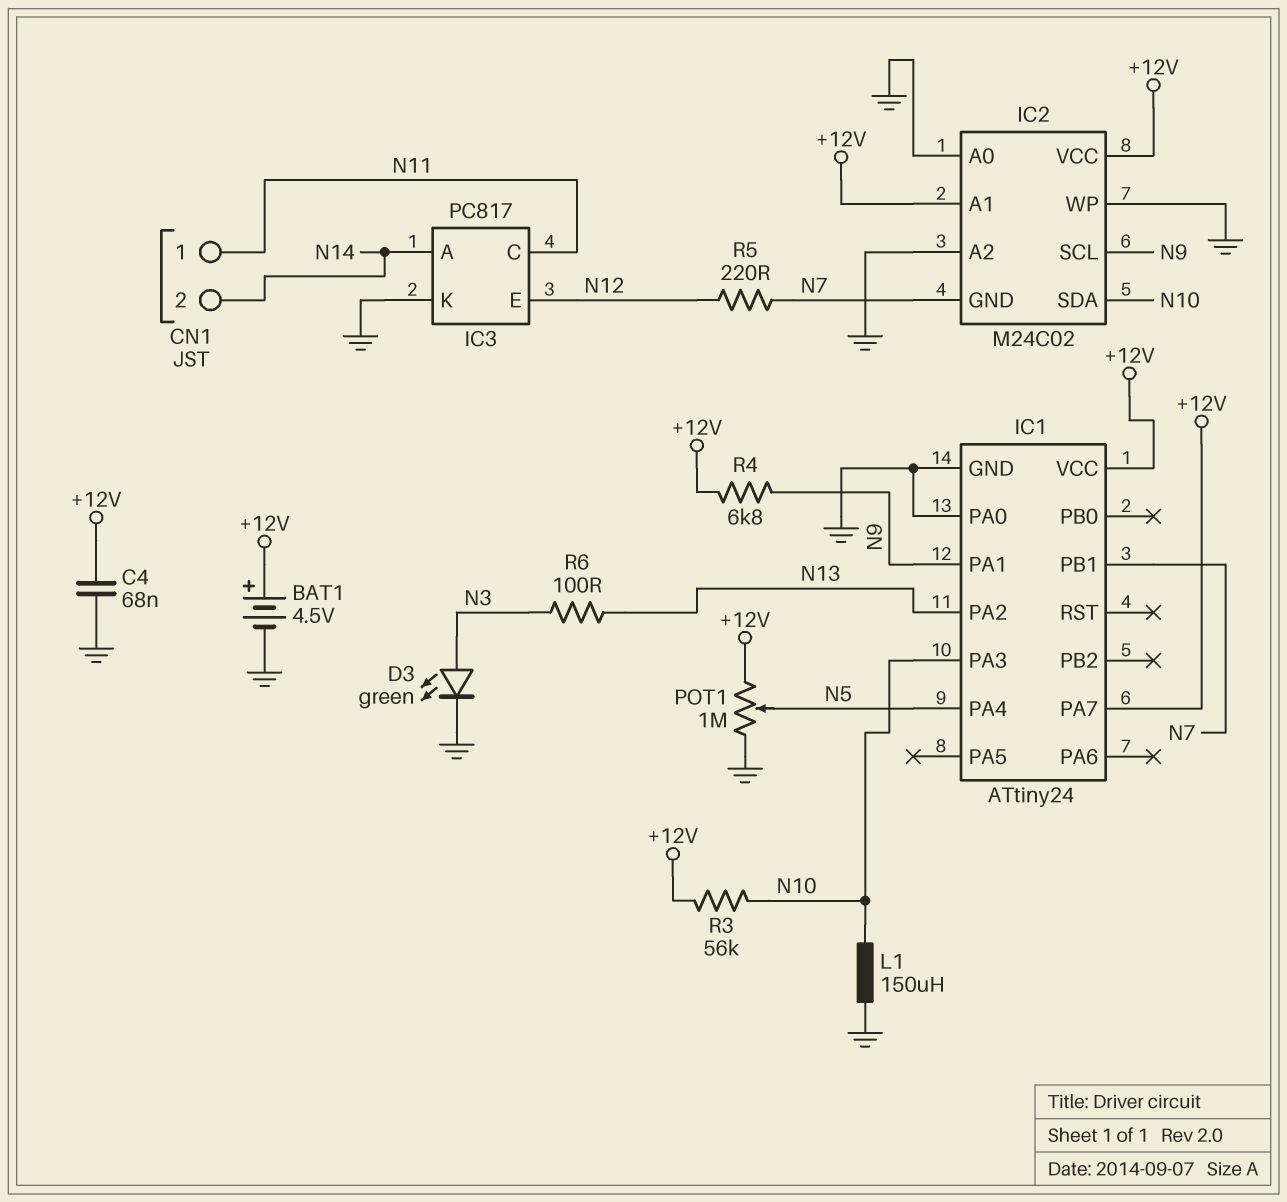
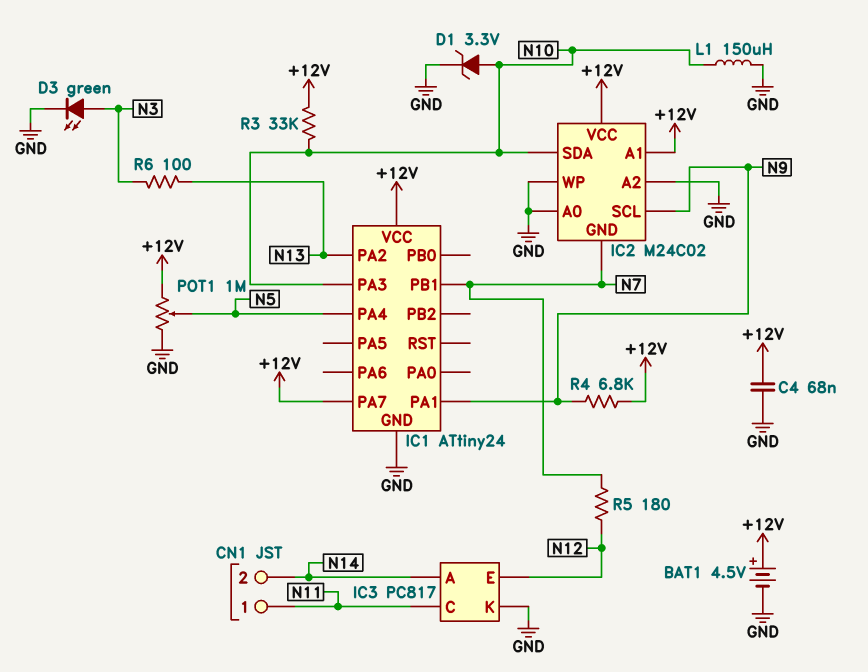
D1: none -> zener 3.3V (A N10, K GND)
IC1 pin PA0: GND -> none
R3: 56k (+12V, N10) -> 33k (+12V, N10)
R5: 220 (N7, N12) -> 180 (N7, N12)

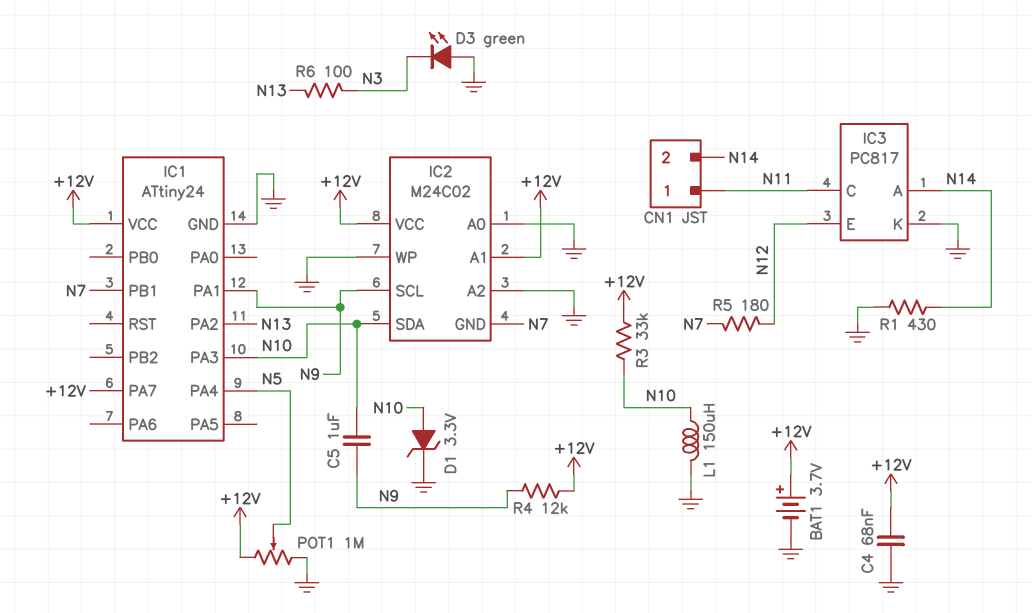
BAT1: 4.5V (plus +12V, minus GND) -> 3.7V (plus +12V, minus GND)
C5: none -> 1uF (N9, N10)
D3: LED green (A N3, K GND) -> LED green (A GND, K N3)
R1: none -> 430 (GND, N14)
R4: 6.8k (+12V, N9) -> 12k (+12V, N9)

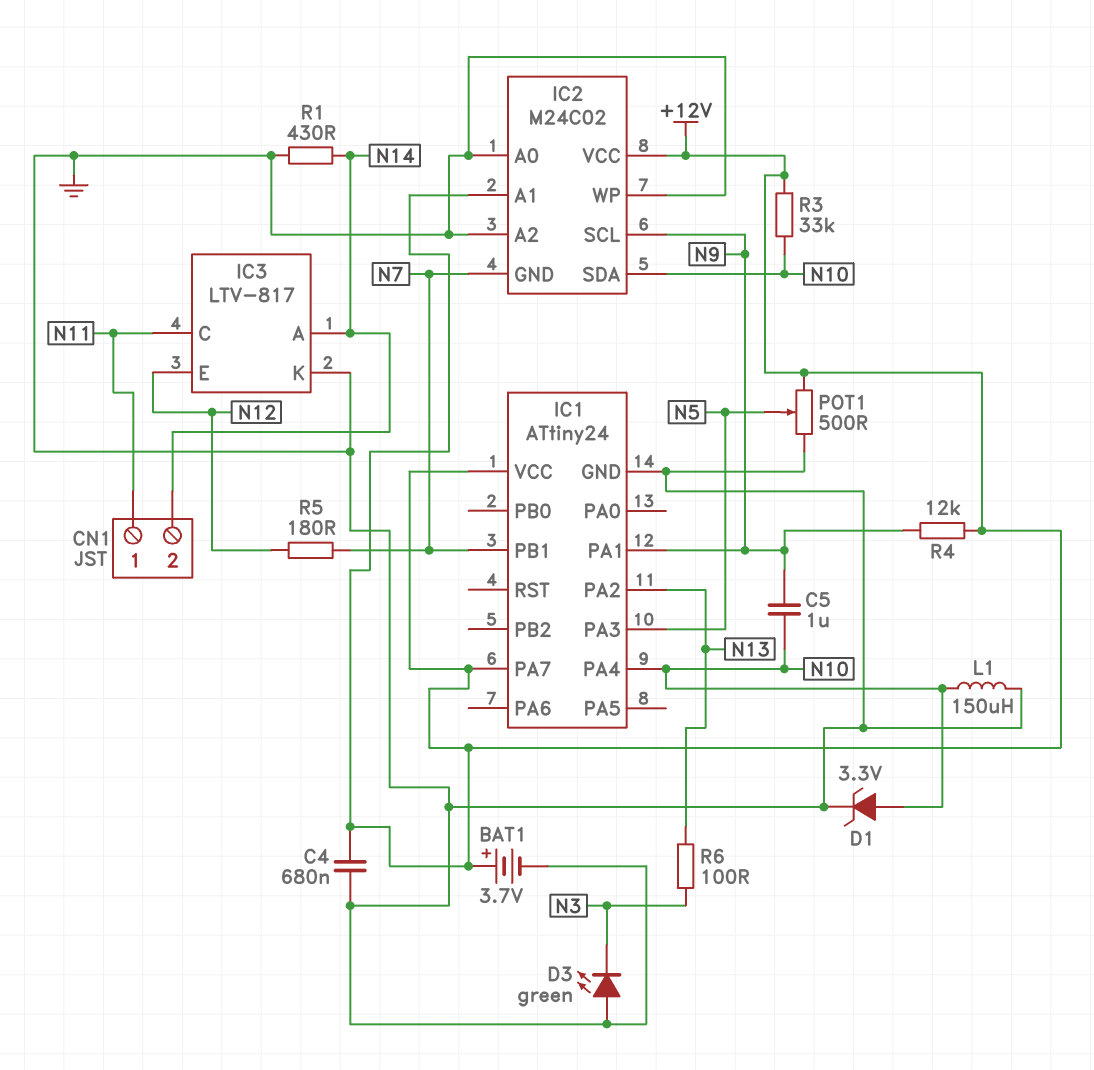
C4: 68nF (+12V, GND) -> 680nF (+12V, GND)
IC1 pin PA3: N10 -> N5
IC1 pin PA4: N5 -> N10
IC3: PC817 -> LTV-817
POT1: 1M (+12V, GND, wiper N5) -> 500 (+12V, GND, wiper N5)

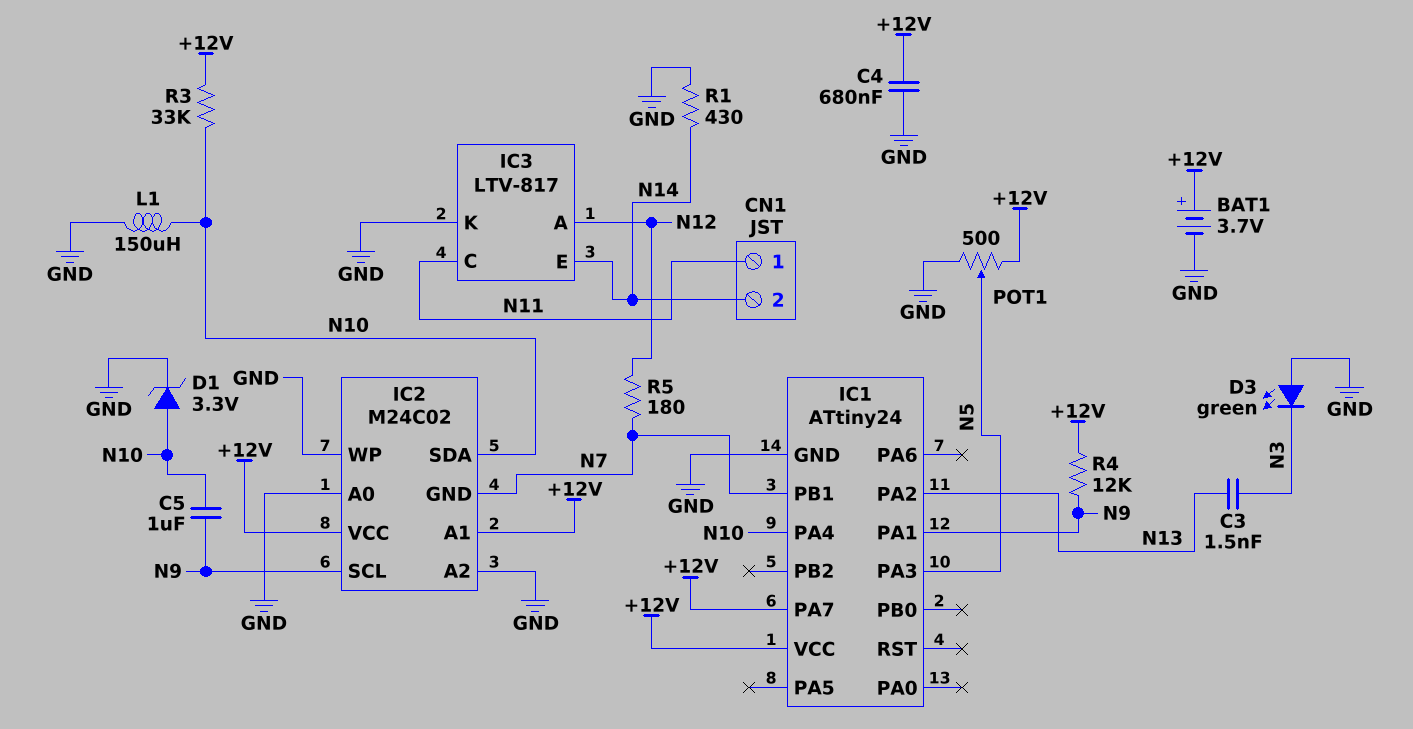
C3: none -> 1.5nF (N3, N13)
IC3 pin A: N14 -> N12
IC3 pin E: N12 -> N14
R6: 100 (N3, N13) -> none

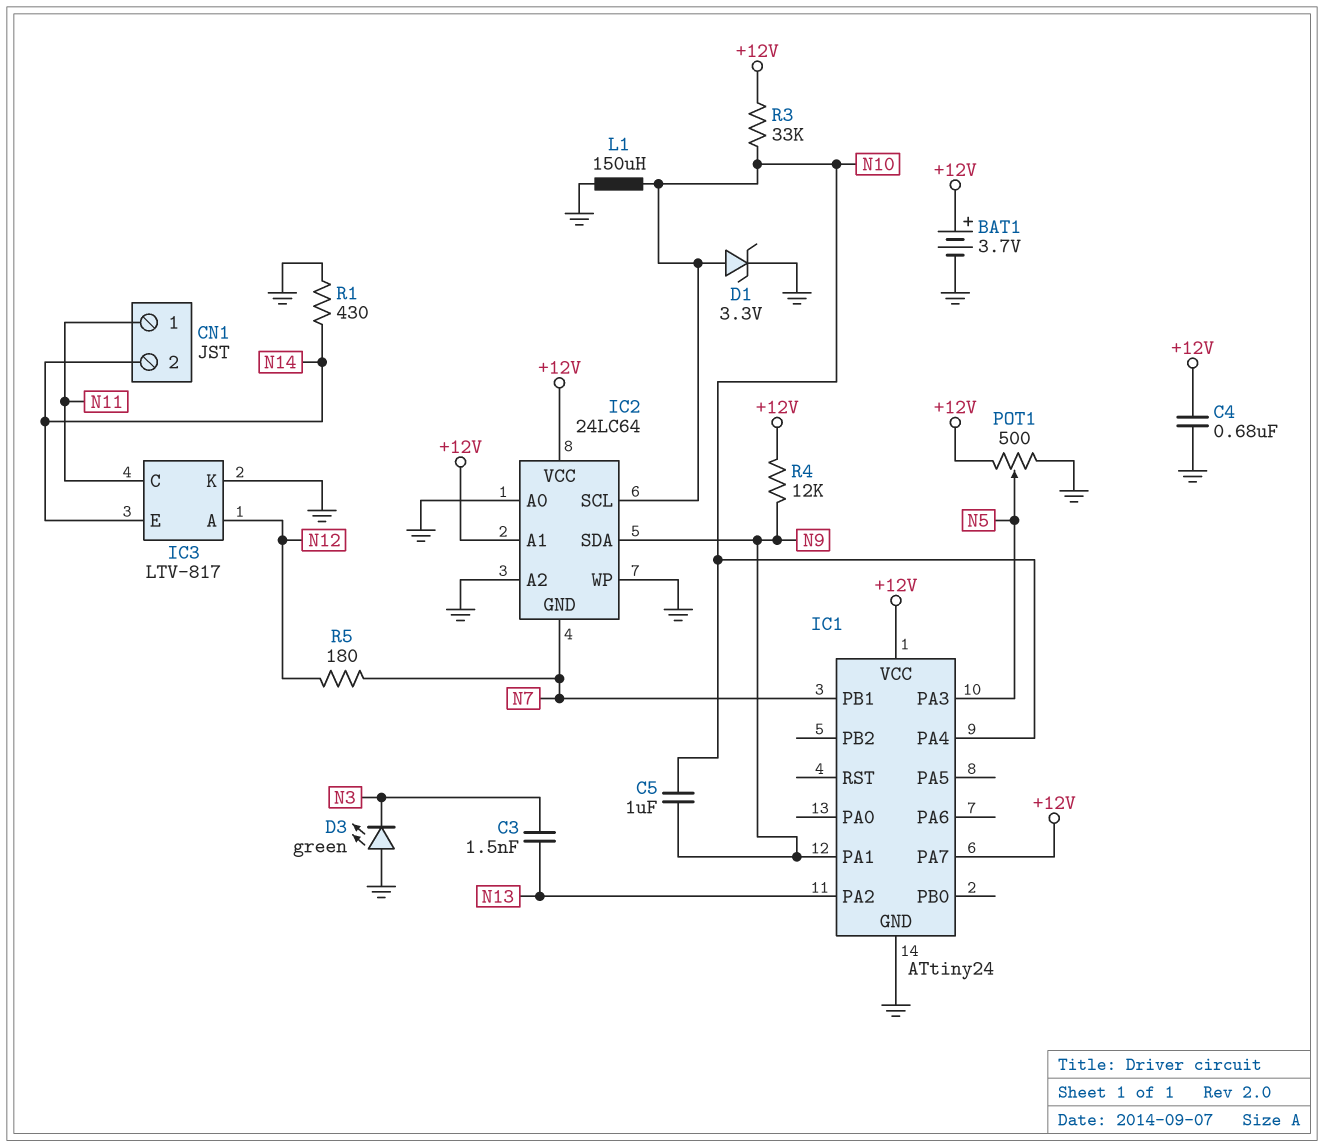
IC2: M24C02 -> 24LC64
IC2 pin SCL: N9 -> N10
IC2 pin SDA: N10 -> N9

